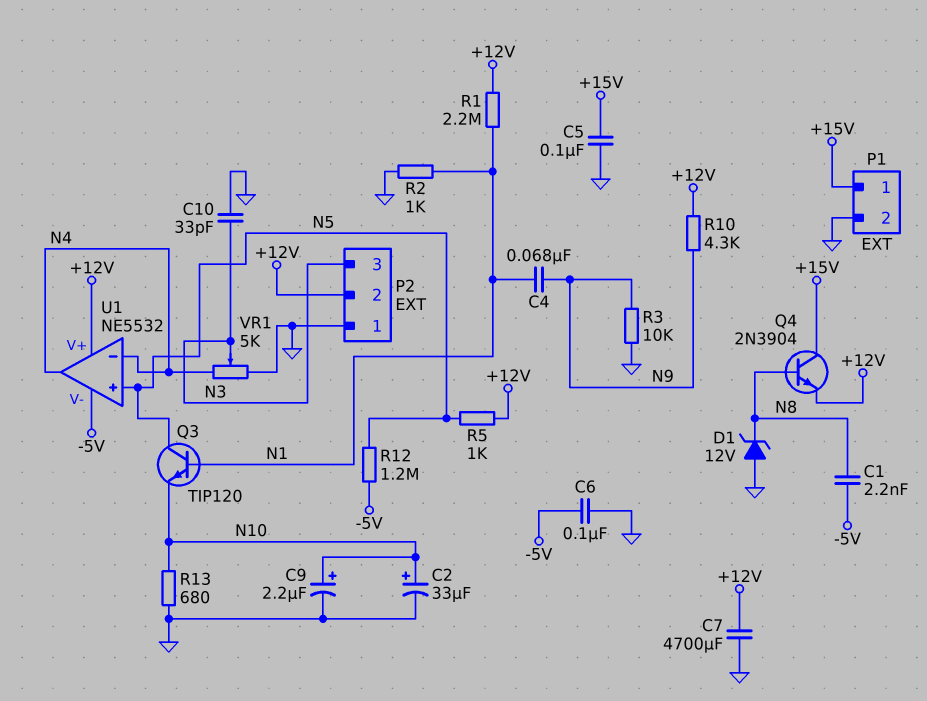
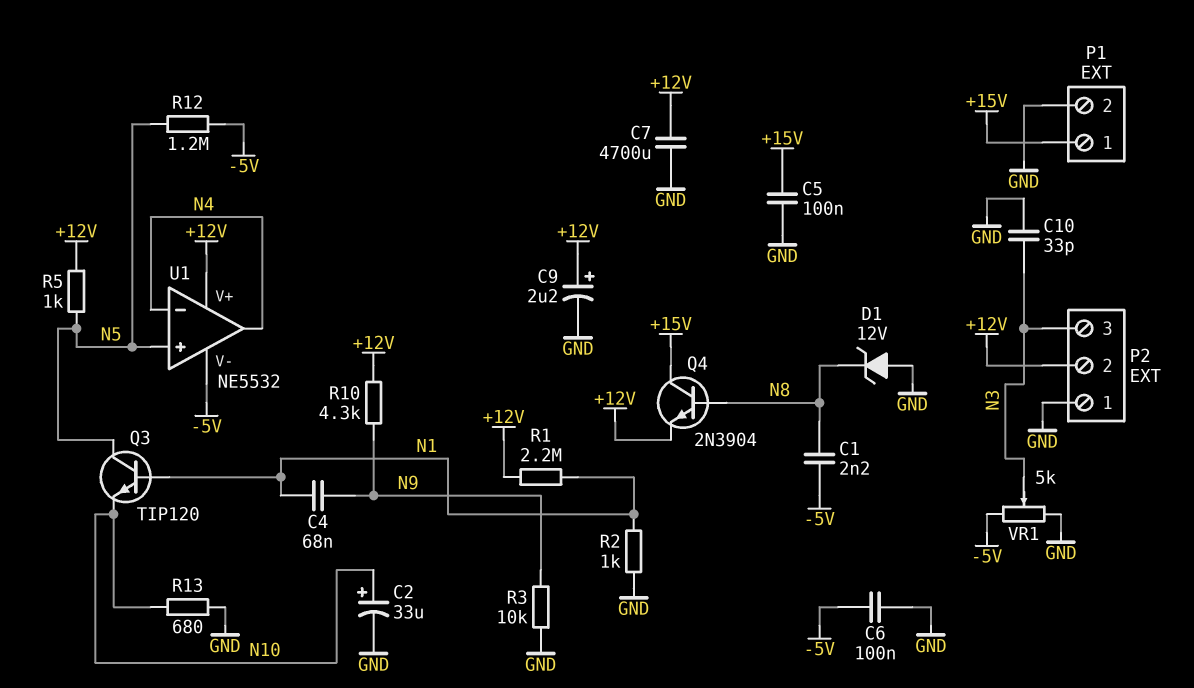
C9: 2.2uF (plus N10, minus GND) -> 2.2uF (plus +12V, minus GND)
VR1: 5k (GND, N4, wiper N3) -> 5k (-5V, GND, wiper N3)

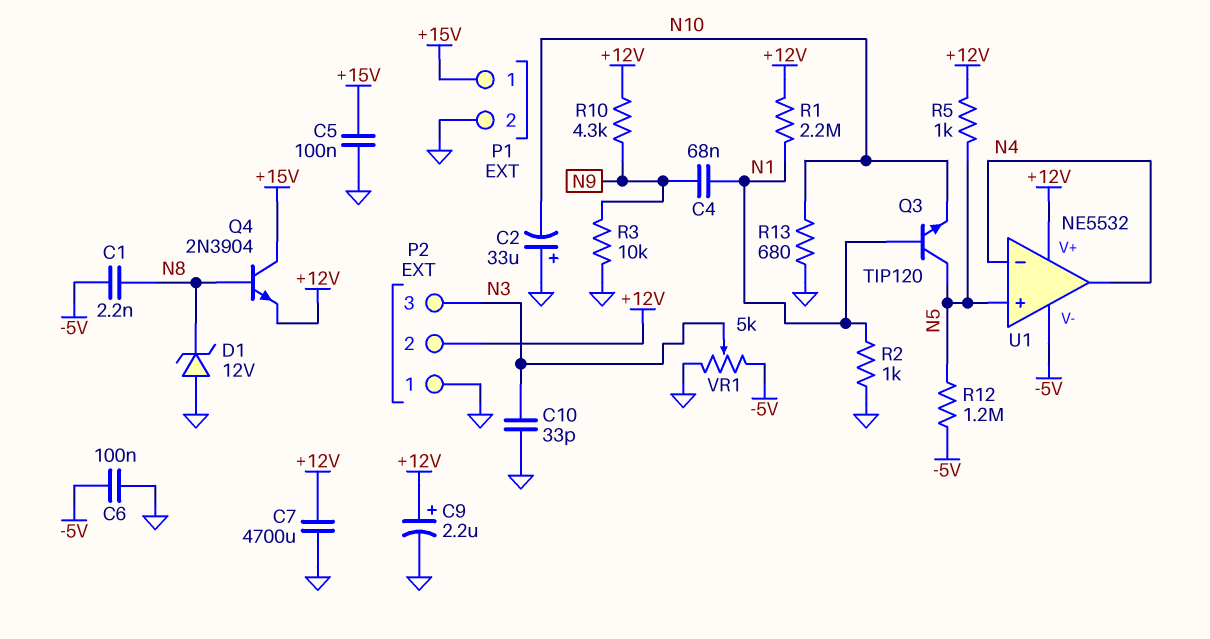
C2: 33uF (plus N10, minus GND) -> 33uF (plus GND, minus N10)

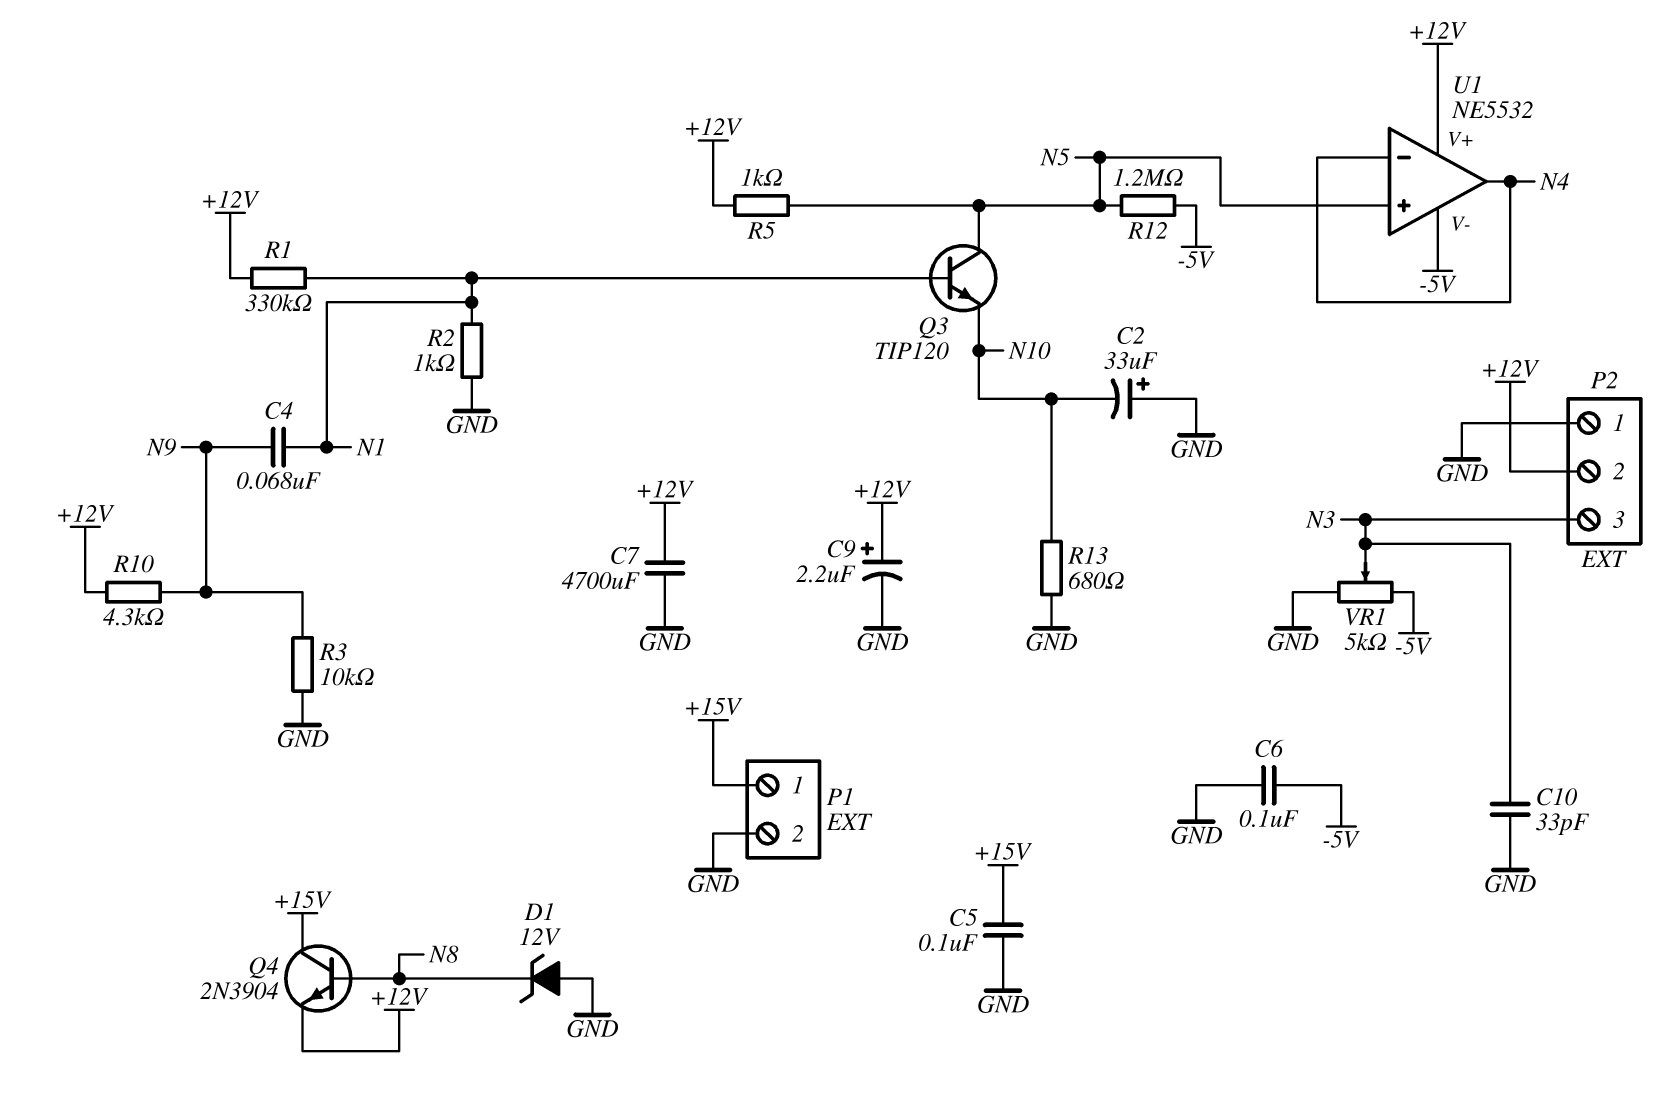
C1: 2.2nF (-5V, N8) -> none
R1: 2.2M (+12V, N1) -> 330k (+12V, N1)

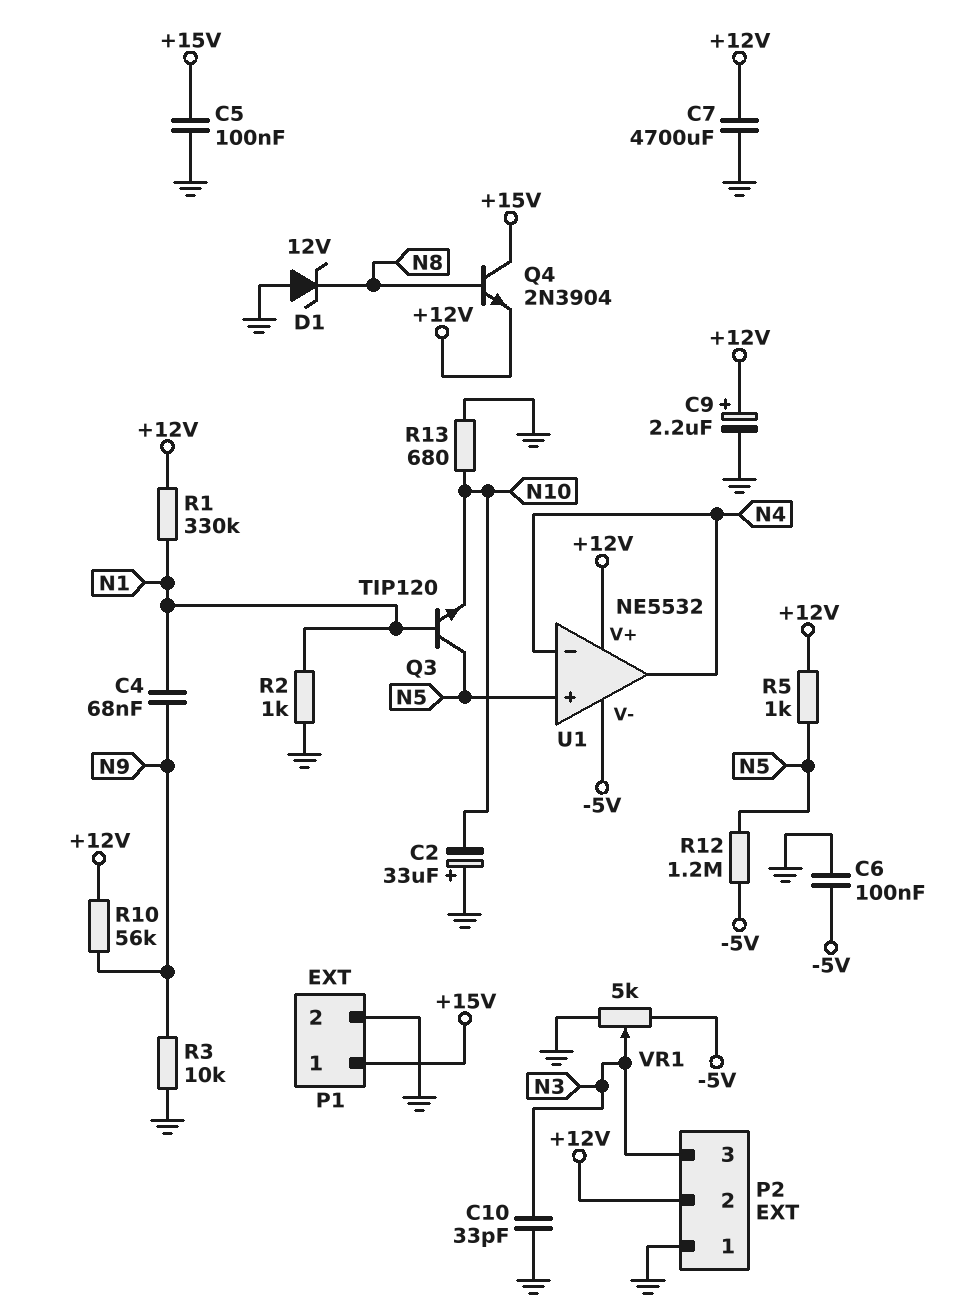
R10: 4.3k (+12V, N9) -> 56k (+12V, N9)

